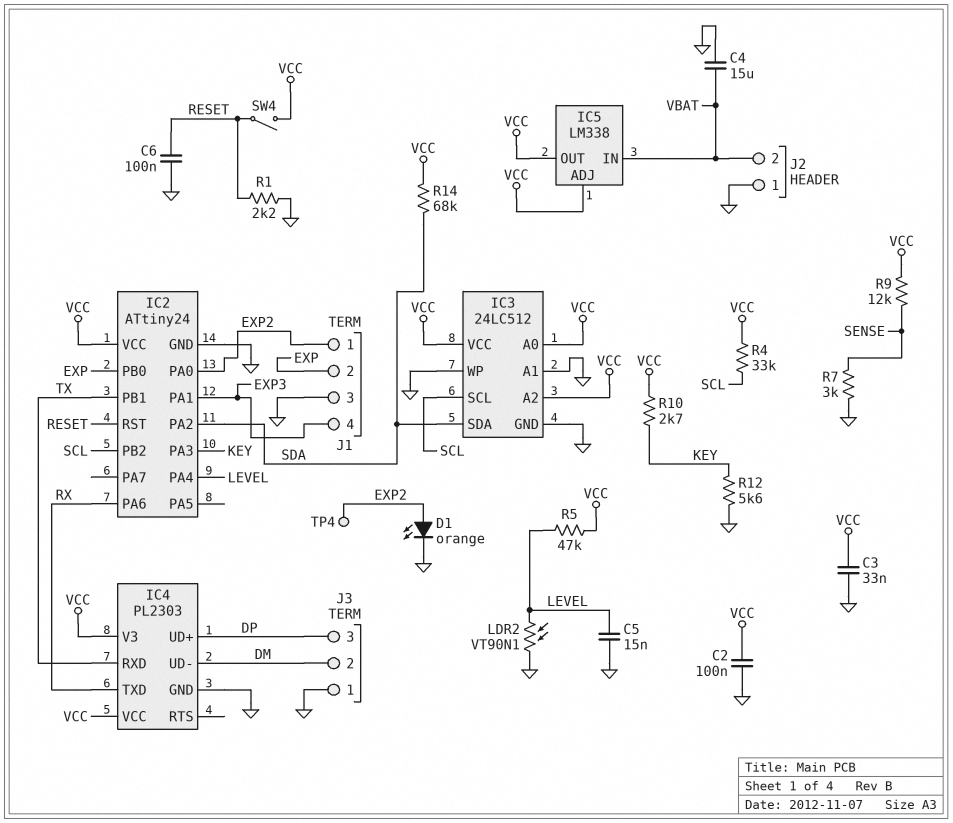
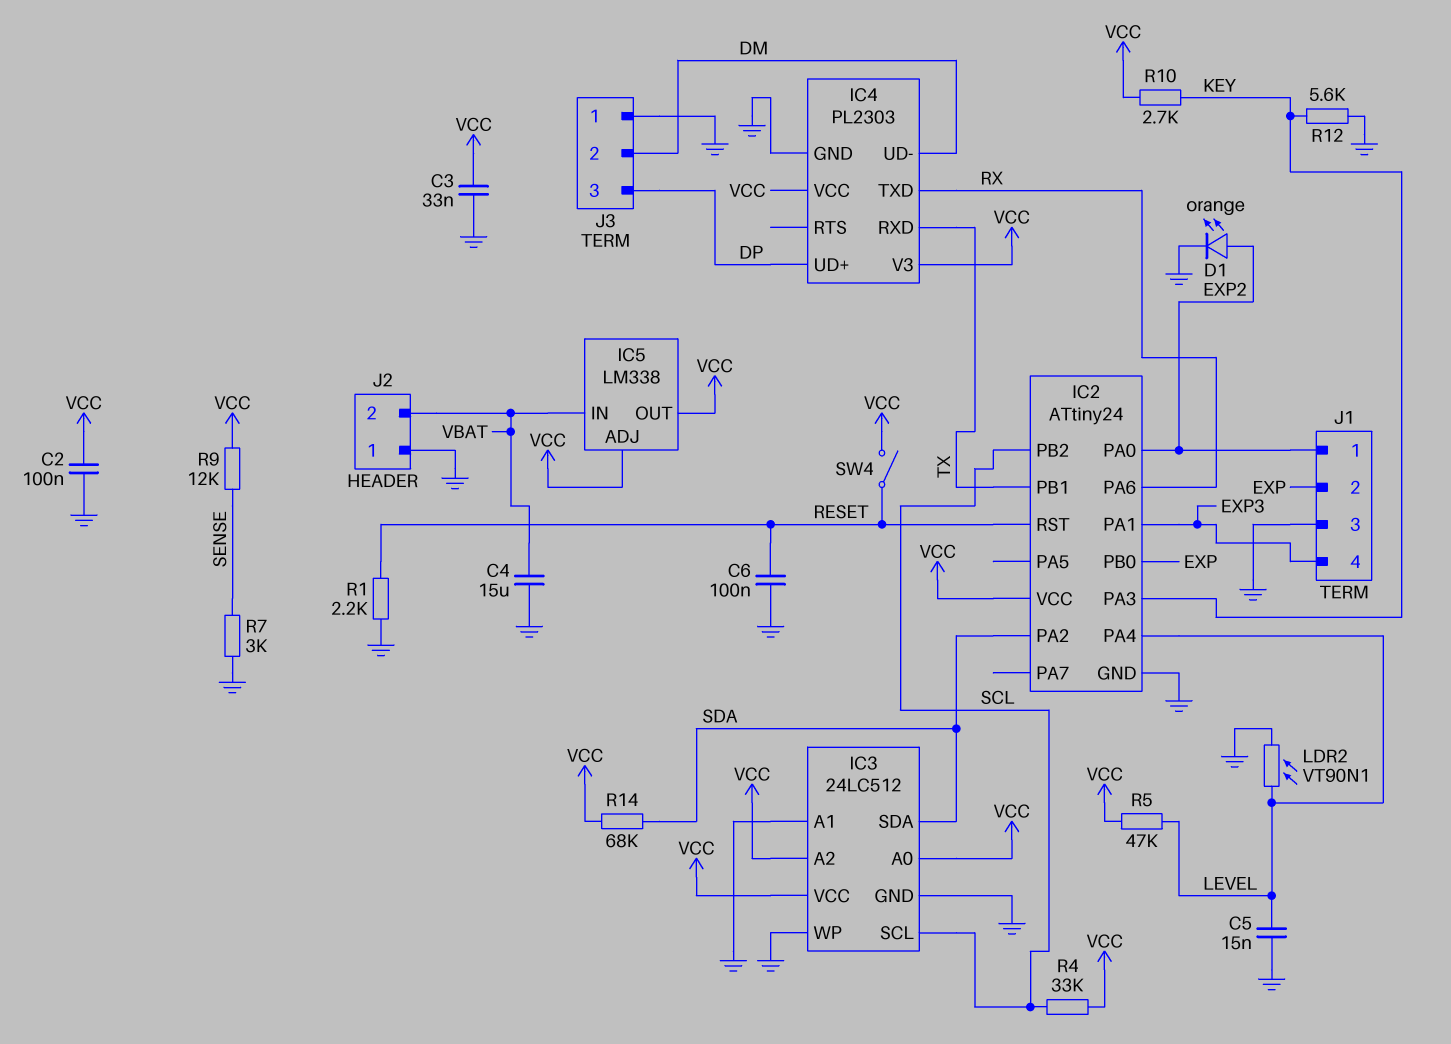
TP4: test point (EXP2) -> none

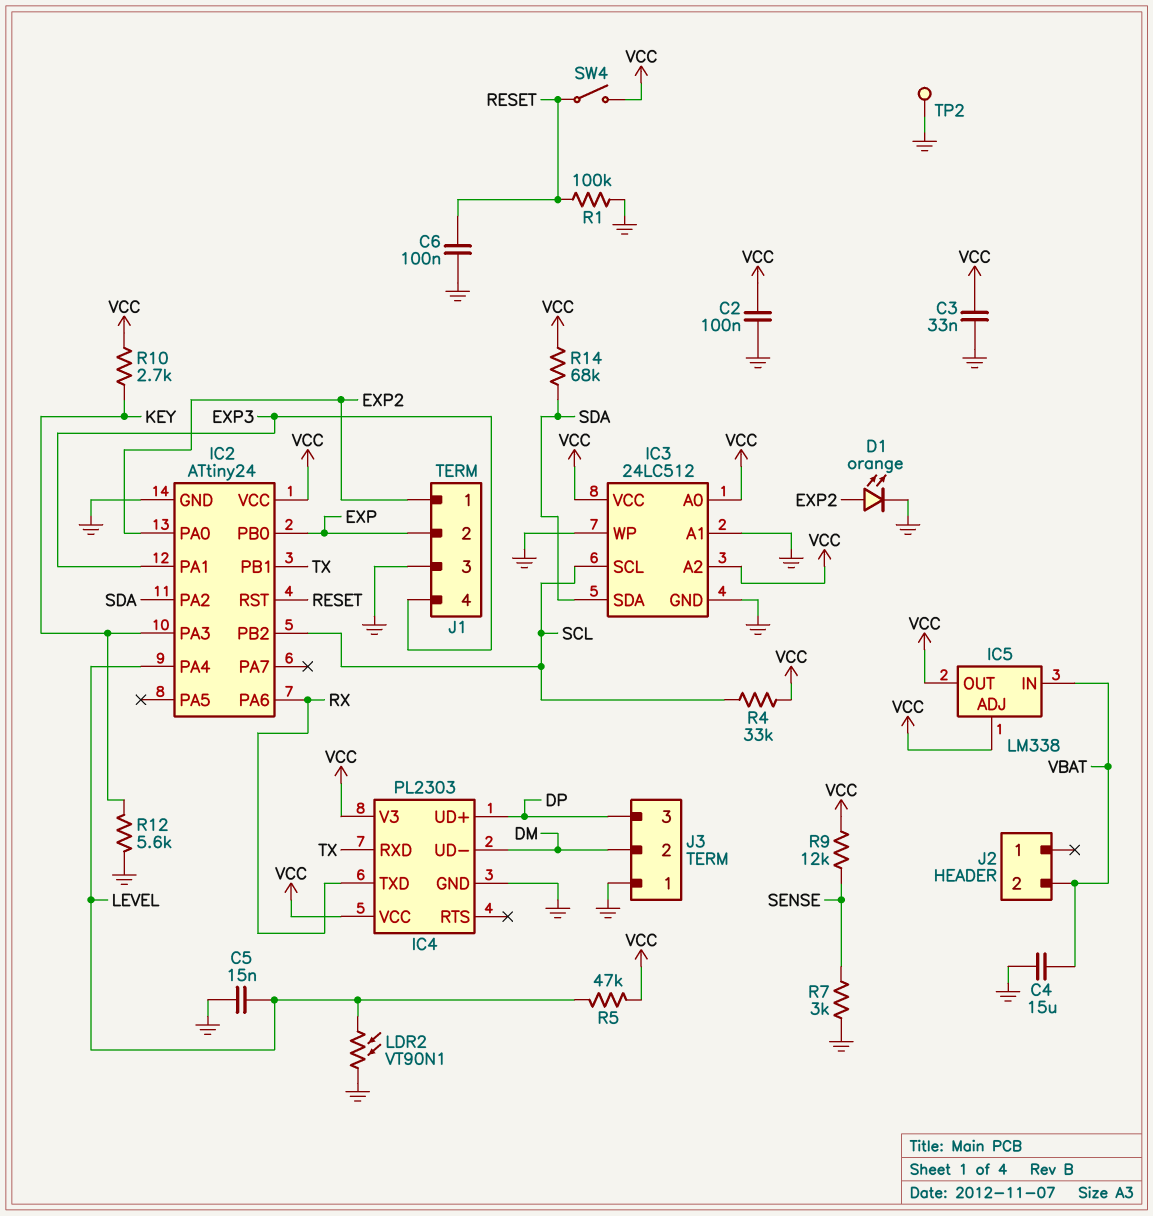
J2 pin 1: GND -> none
R1: 2.2k (GND, RESET) -> 100k (GND, RESET)
TP2: none -> test point (GND)

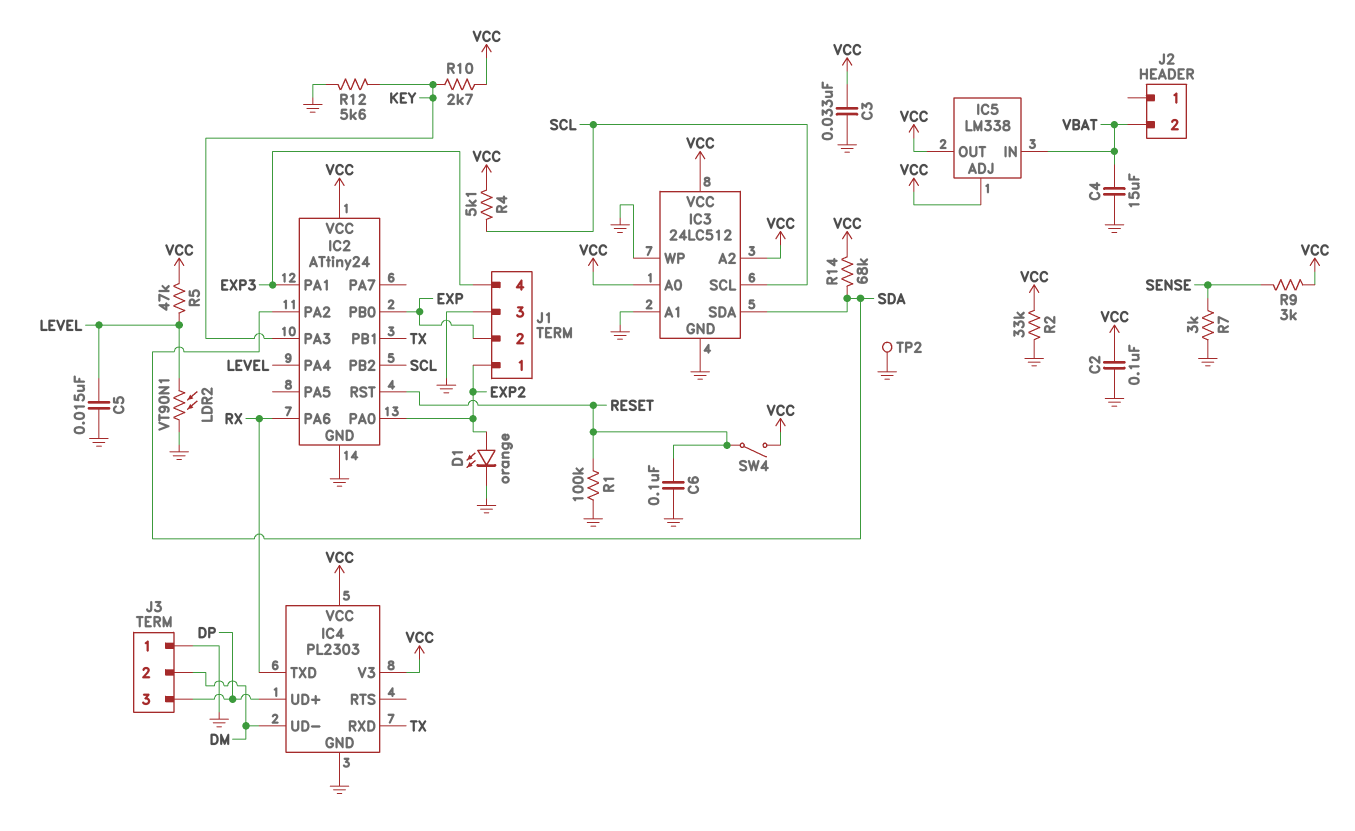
R2: none -> 33k (GND, VCC)
R4: 33k (SCL, VCC) -> 5.1k (SCL, VCC)
R9: 12k (SENSE, VCC) -> 3k (SENSE, VCC)

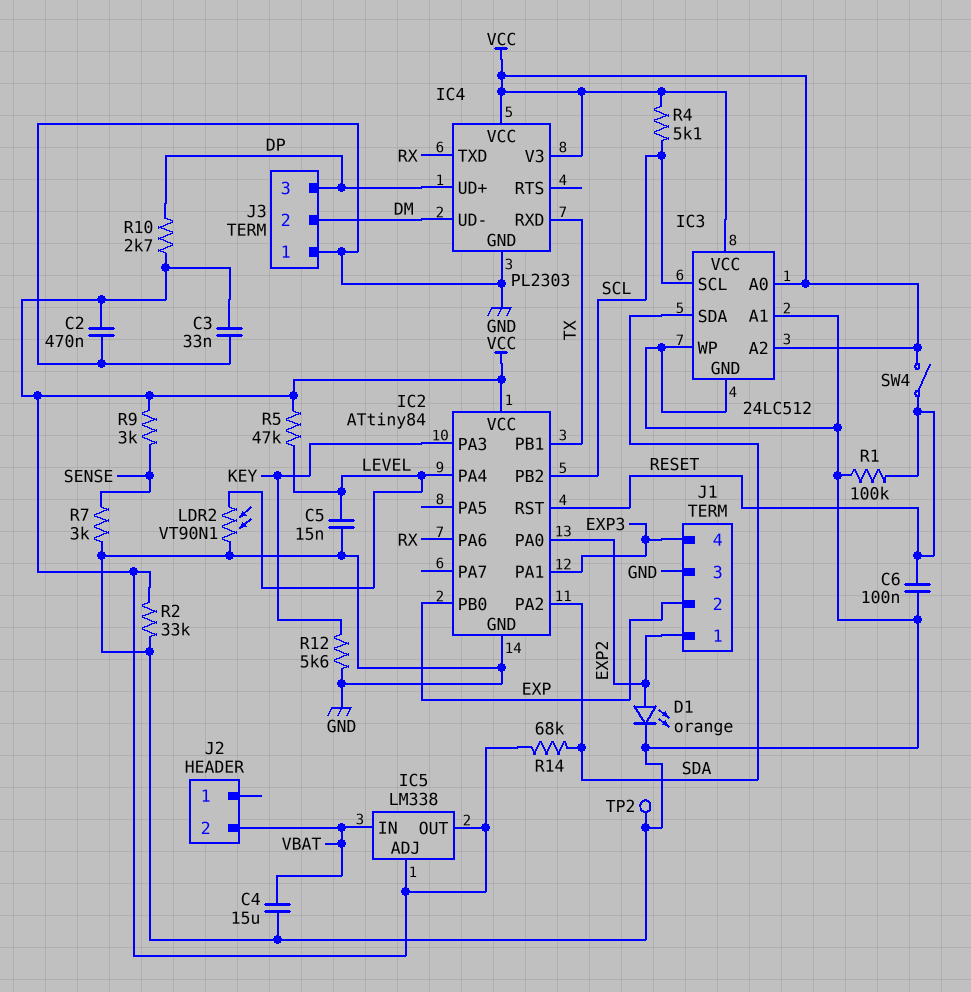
C2: 100nF (GND, VCC) -> 470nF (GND, VCC)
IC2: ATtiny24 -> ATtiny84
R10: 2.7k (KEY, VCC) -> 2.7k (DP, VCC)

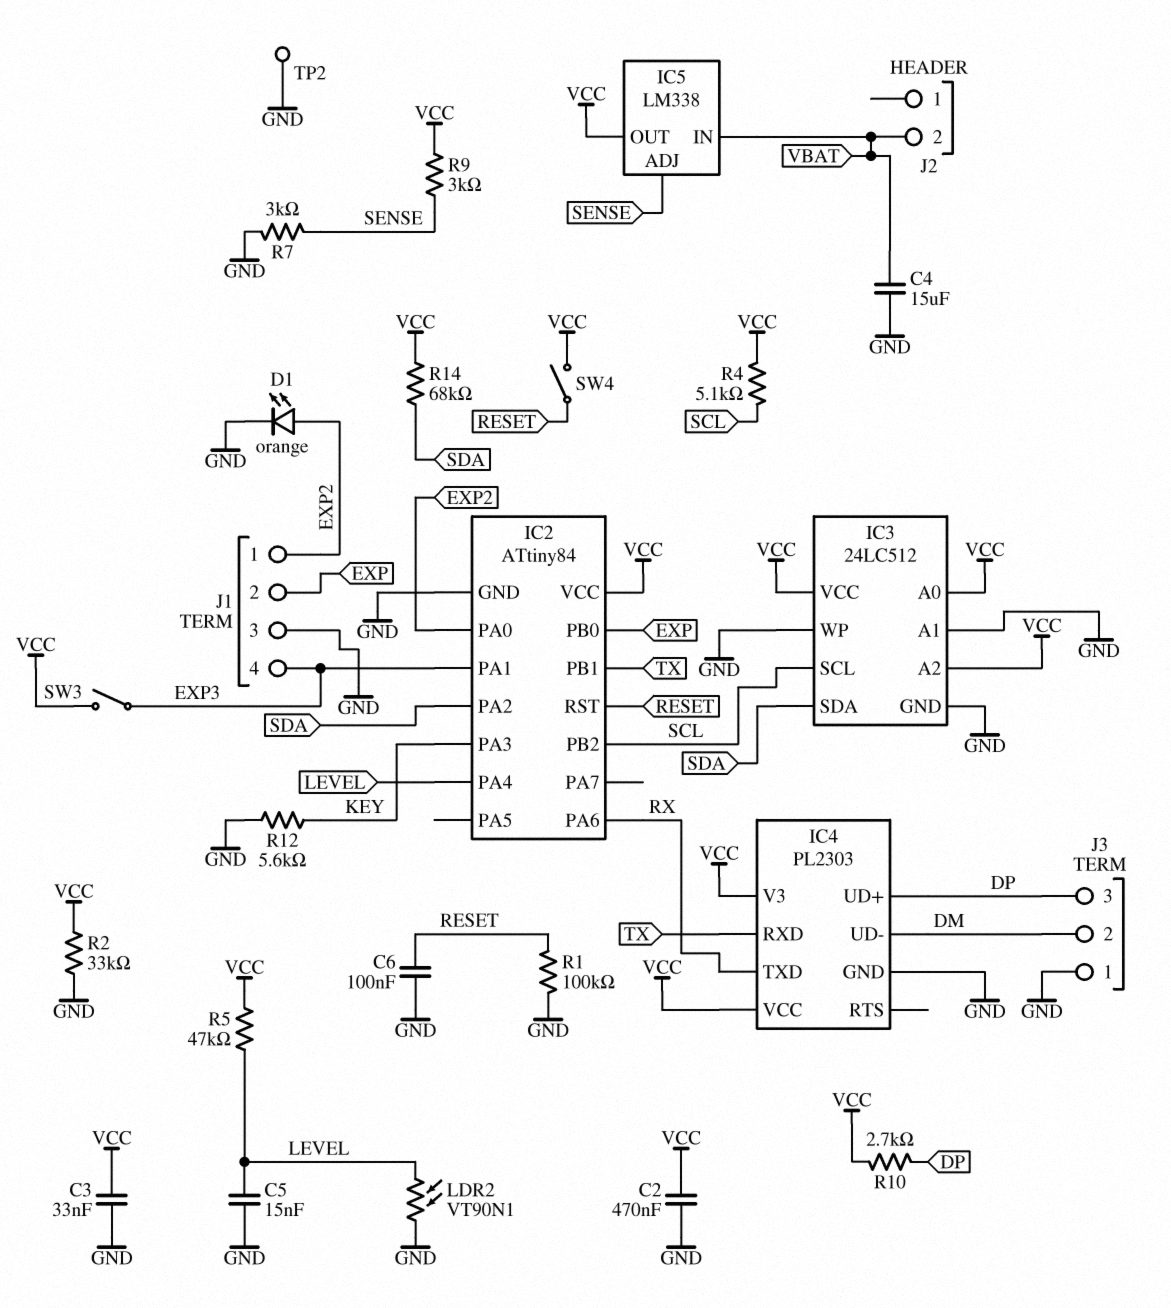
IC5 pin ADJ: VCC -> SENSE
SW3: none -> switch (EXP3, VCC)

